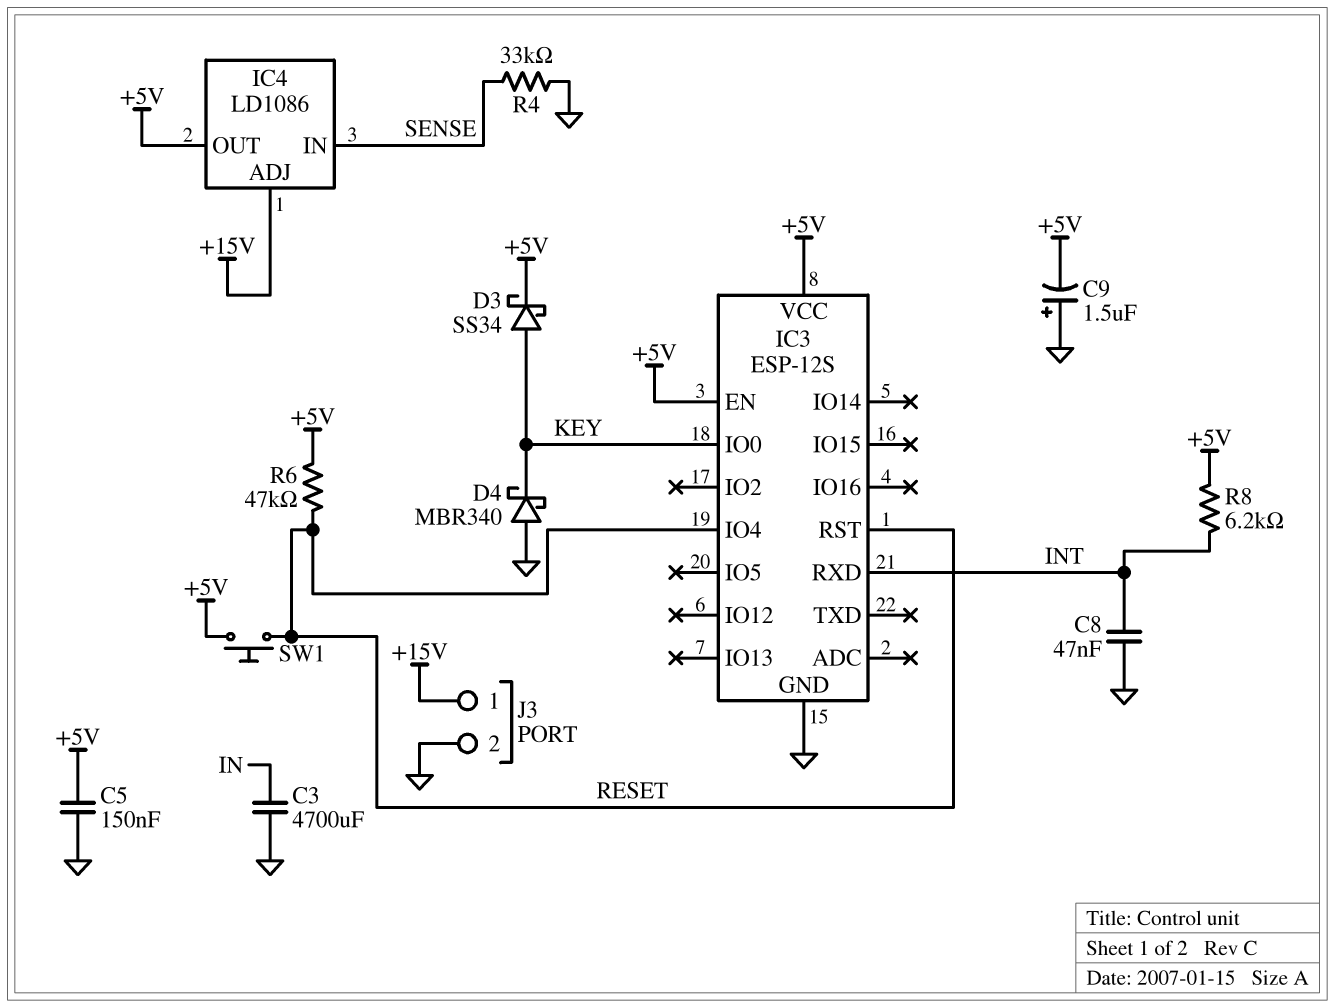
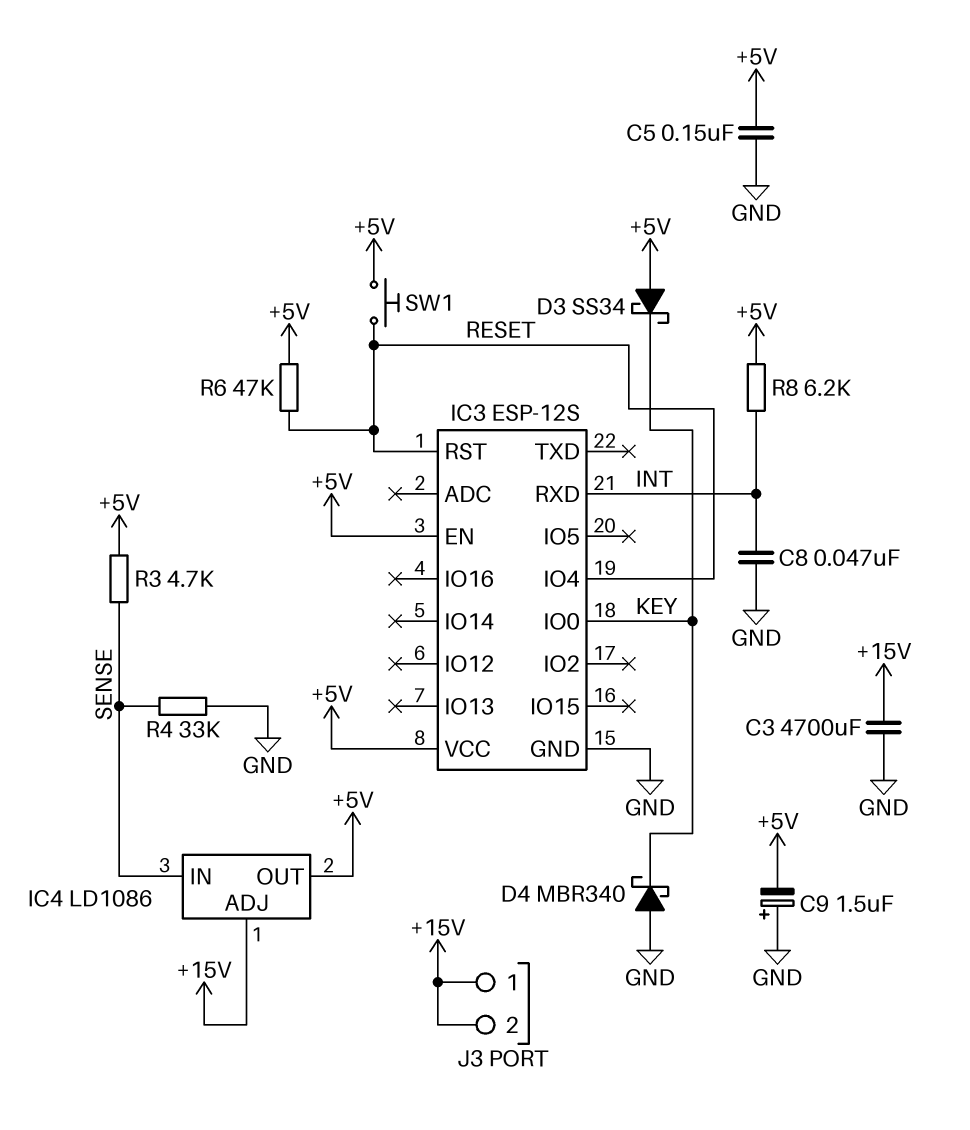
C3: 4700uF (GND, IN) -> 4700uF (+15V, GND)
D3: schottky SS34 (A KEY, K +5V) -> schottky SS34 (A +5V, K KEY)
J3 pin 2: GND -> +15V
R3: none -> 4.7k (+5V, SENSE)

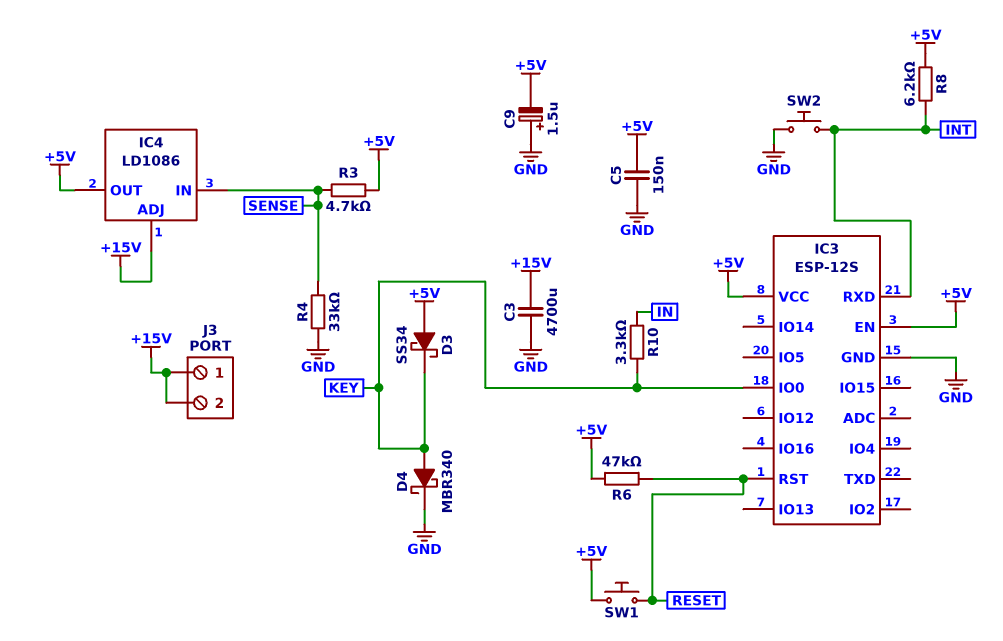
C8: 47nF (GND, INT) -> none
D4: schottky MBR340 (A GND, K KEY) -> schottky MBR340 (A KEY, K GND)
IC3 pin IO4: RESET -> none
R10: none -> 3.3k (IN, KEY)
SW2: none -> button (GND, INT)

